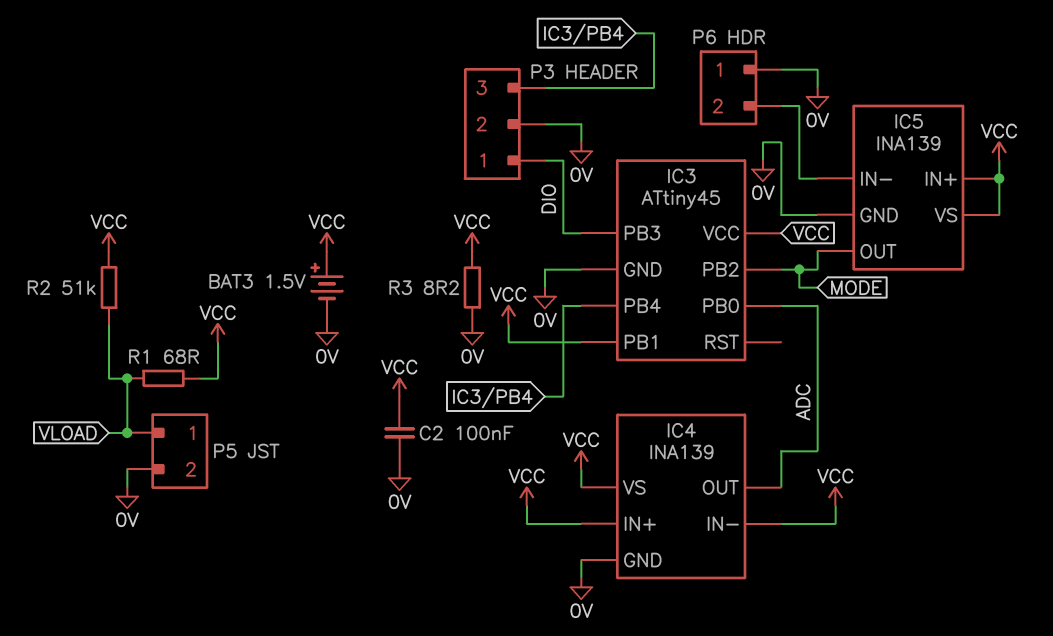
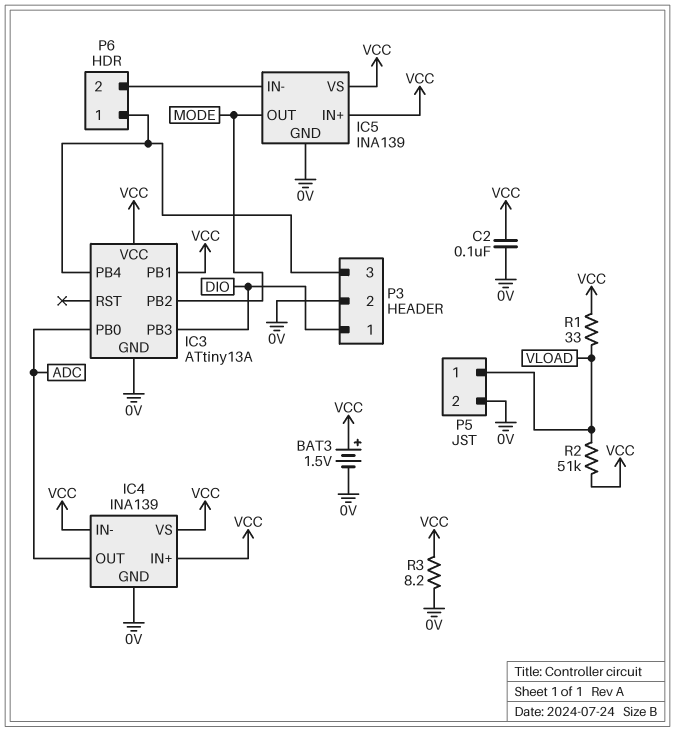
IC3: ATtiny45 -> ATtiny13A
P6 pin 1: 0V -> IC3/PB4
R1: 68 (VCC, VLOAD) -> 33 (VCC, VLOAD)

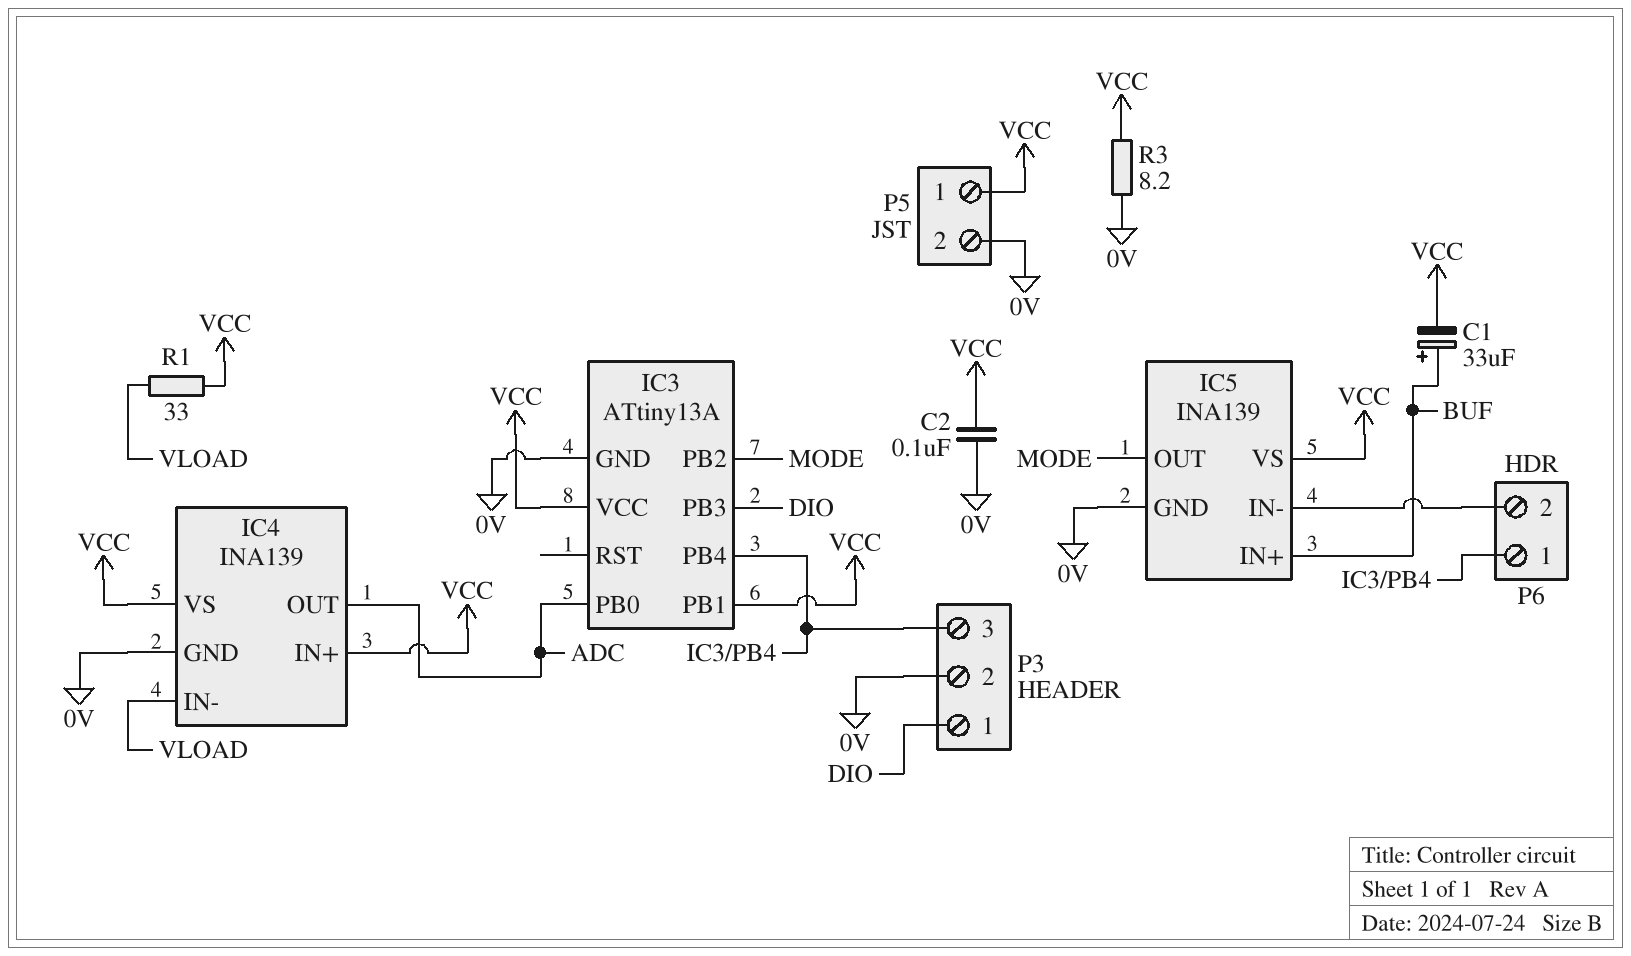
BAT3: 1.5V (plus VCC, minus 0V) -> none
C1: none -> 33uF (plus BUF, minus VCC)
IC4 pin IN-: VCC -> VLOAD
IC5 pin IN+: VCC -> BUF
P5 pin 1: VLOAD -> VCC
R2: 51k (VCC, VLOAD) -> none

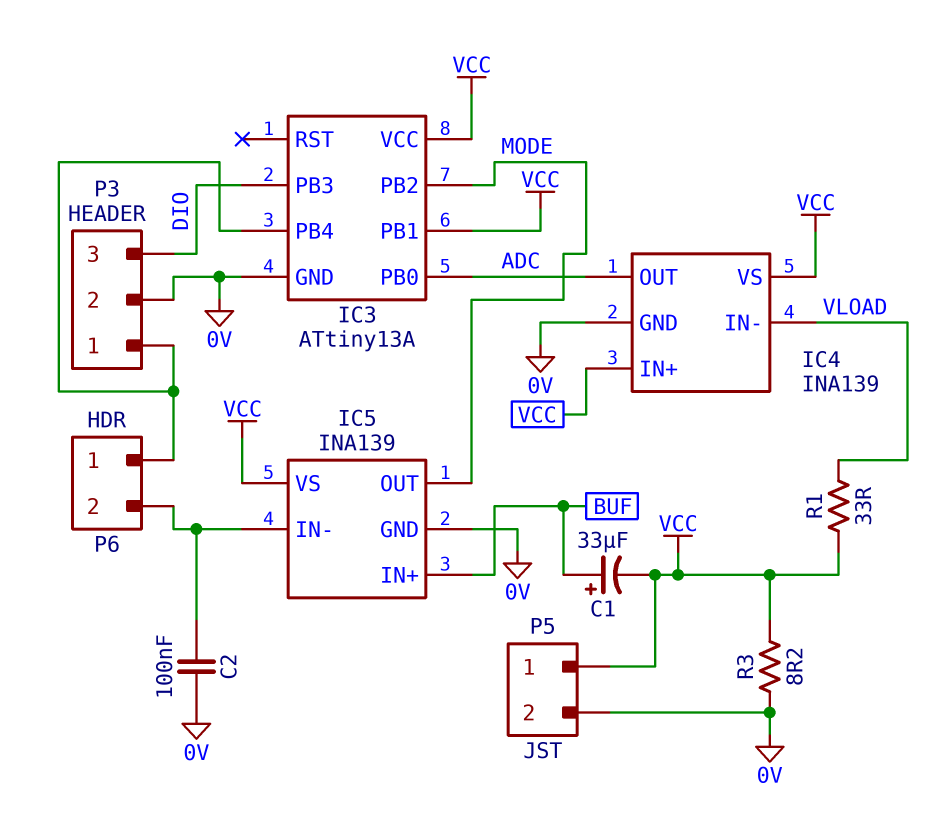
C2: 100nF (0V, VCC) -> 100nF (0V, IC5/IN-)
P3 pin 1: DIO -> IC3/PB4
P3 pin 3: IC3/PB4 -> DIO

